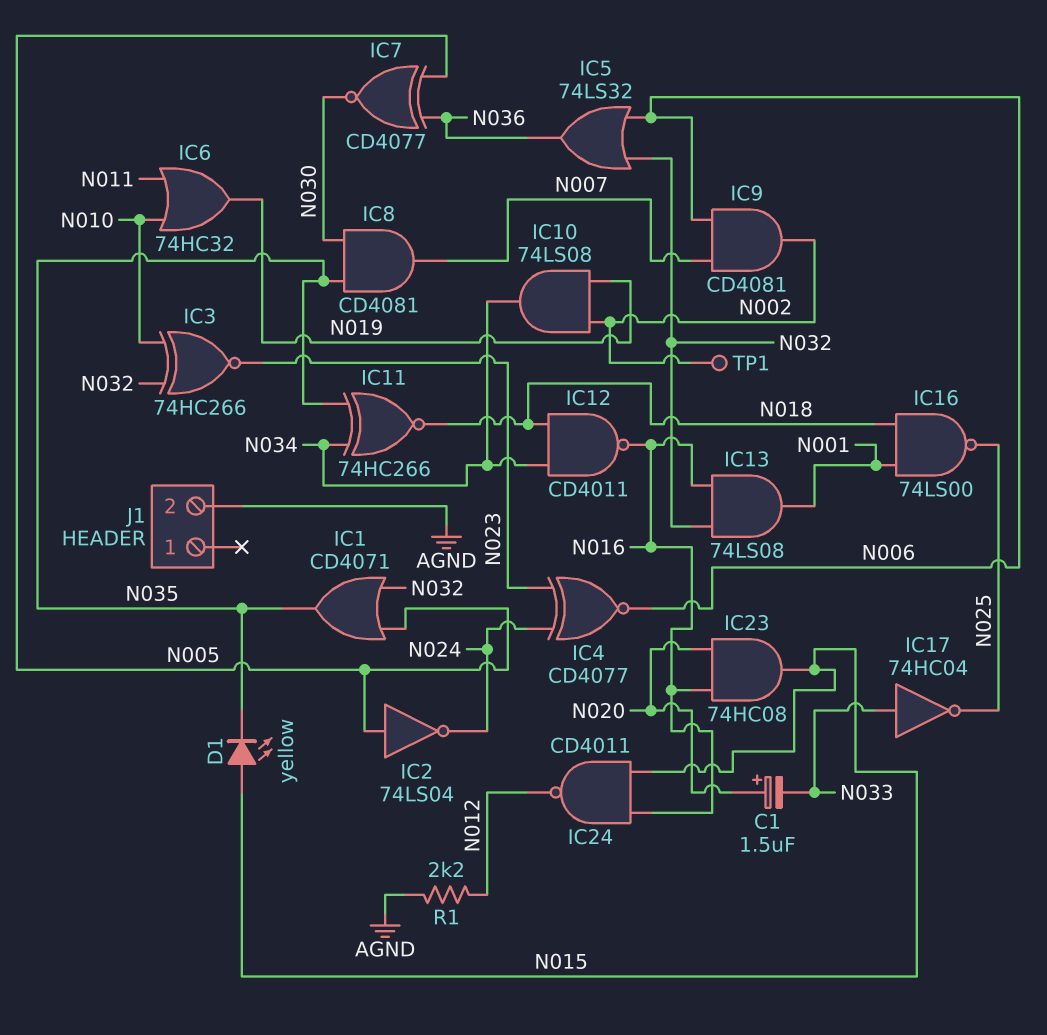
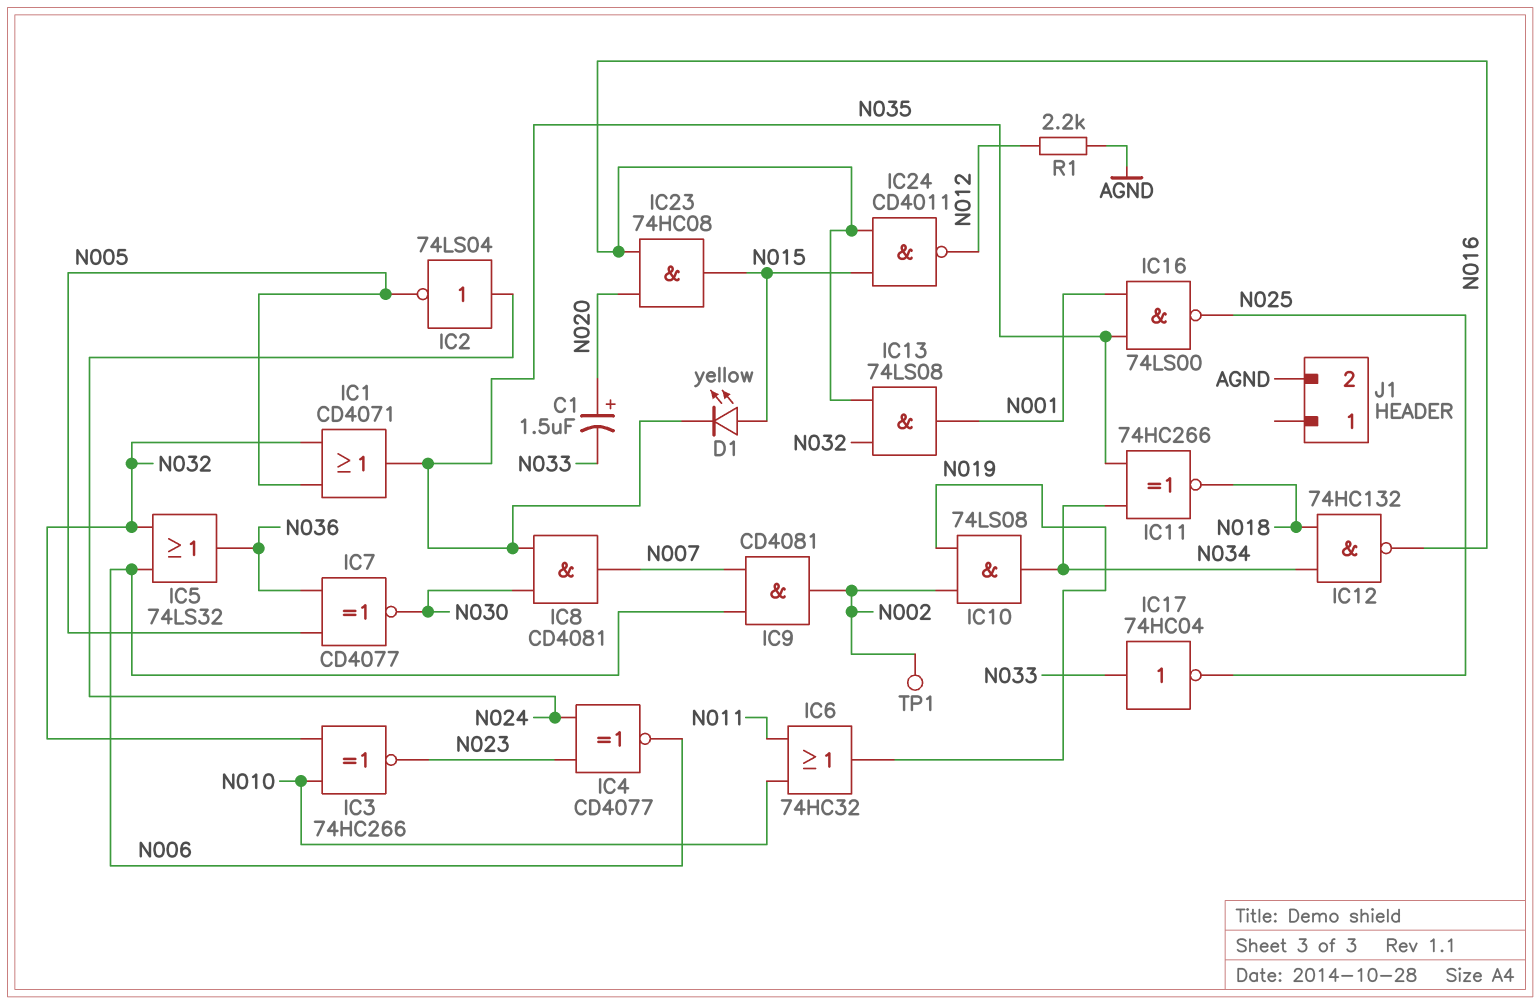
IC2: NOT 74LS04 (in N005, out N024) -> NOT 74LS04 (in N024, out N005)
IC12: NAND CD4011 (in N018, in N034, out N016) -> NAND 74HC132 (in N018, in N034, out N016)
IC16: NAND 74LS00 (in N001, in N018, out N025) -> NAND 74LS00 (in N001, in N035, out N025)

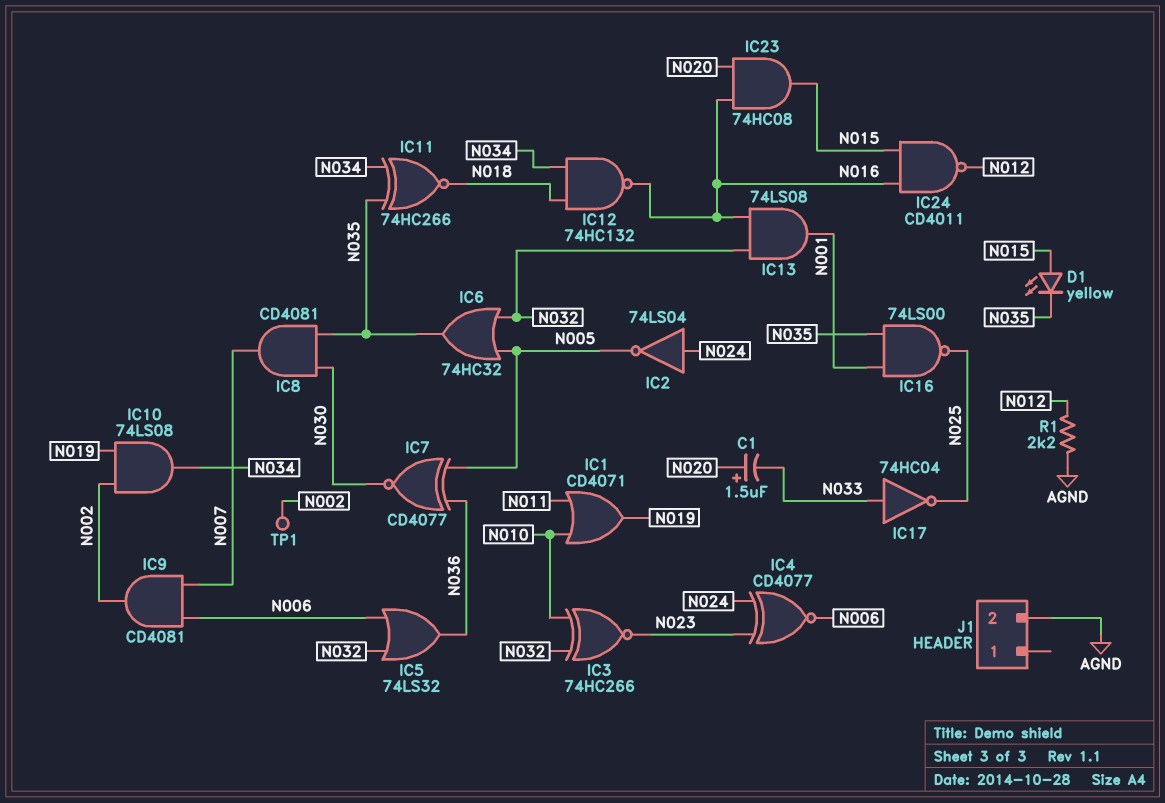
IC1: OR CD4071 (in N005, in N032, out N035) -> OR CD4071 (in N010, in N011, out N019)
IC6: OR 74HC32 (in N010, in N011, out N019) -> OR 74HC32 (in N005, in N032, out N035)

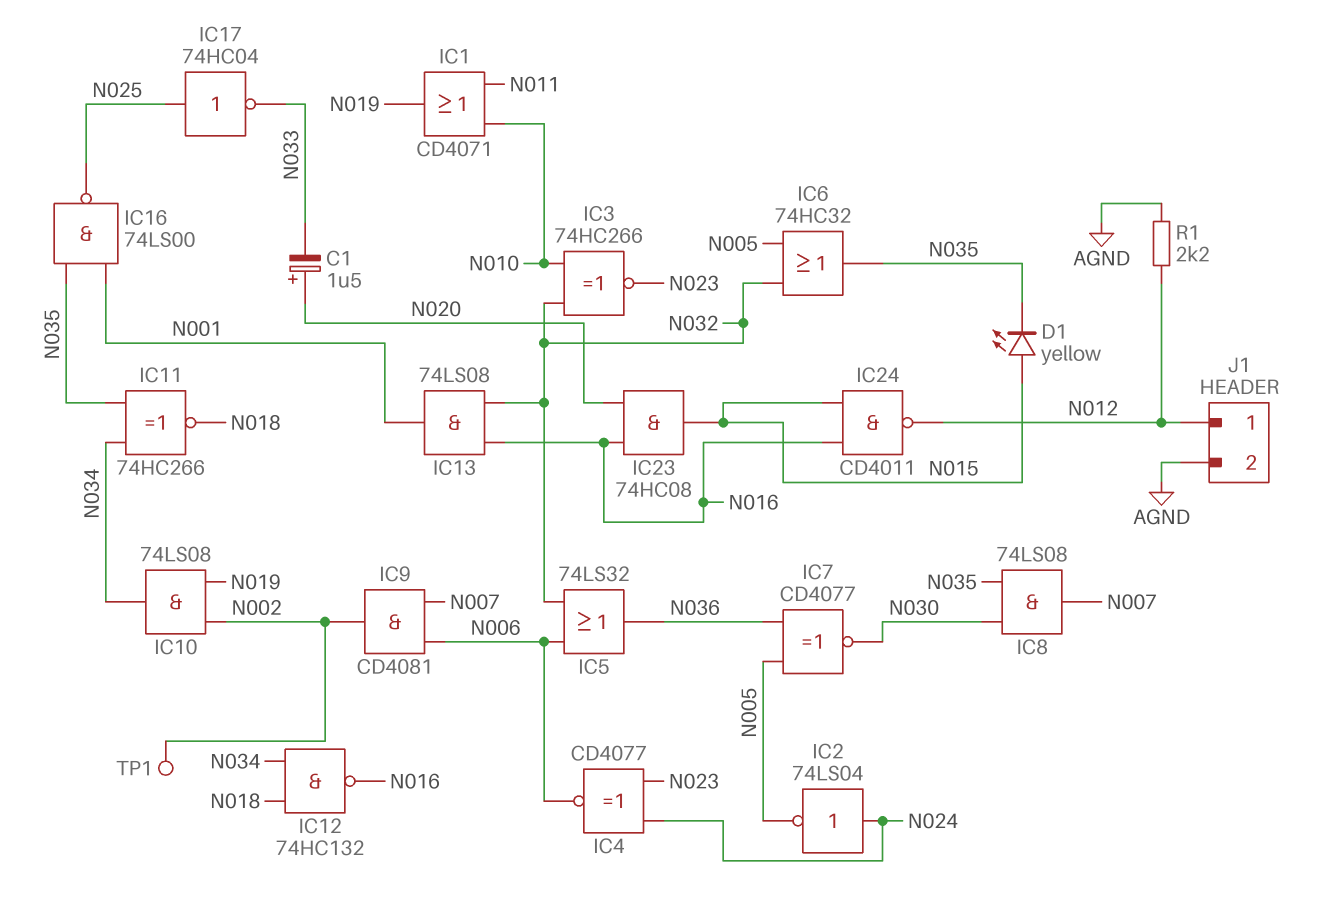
IC8: AND CD4081 (in N030, in N035, out N007) -> AND 74LS08 (in N030, in N035, out N007)
IC17: NOT 74HC04 (in N033, out N025) -> NOT 74HC04 (in N025, out N033)
J1 pin 1: none -> N012

